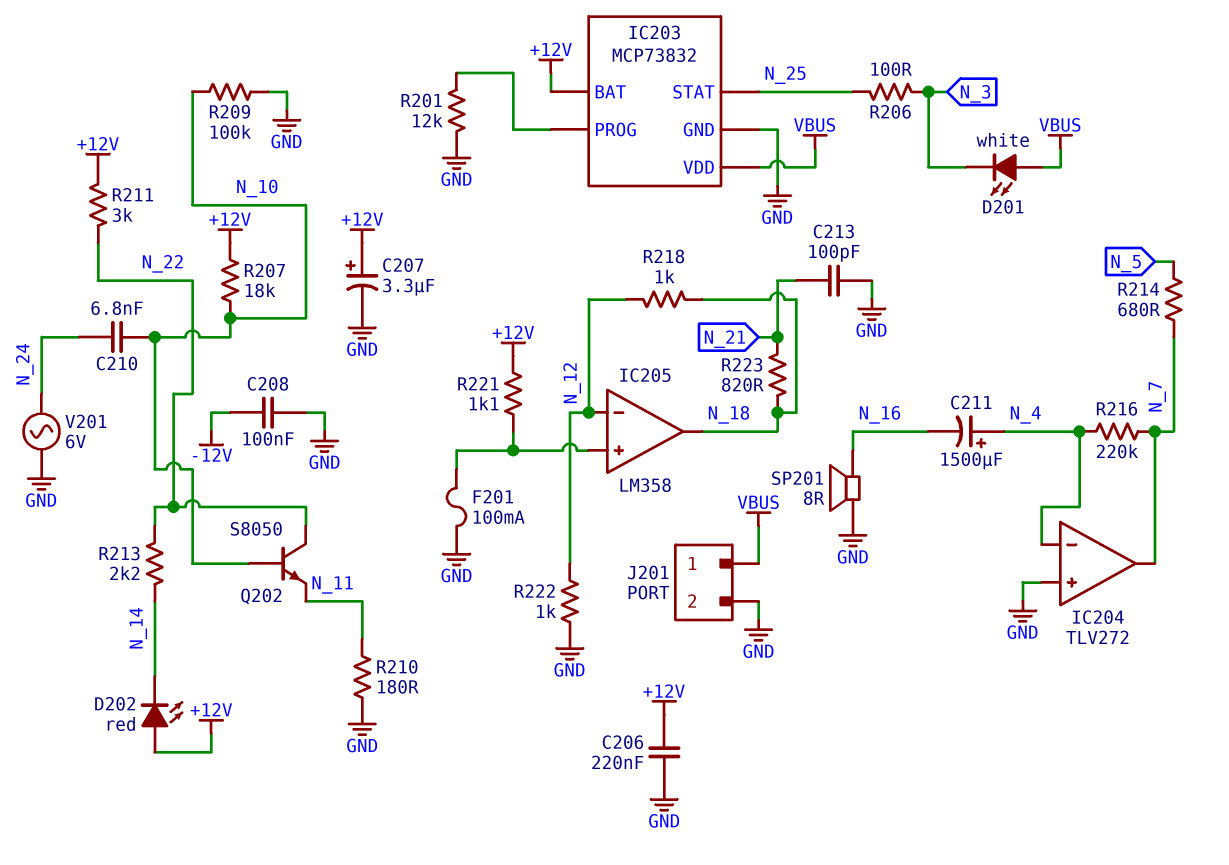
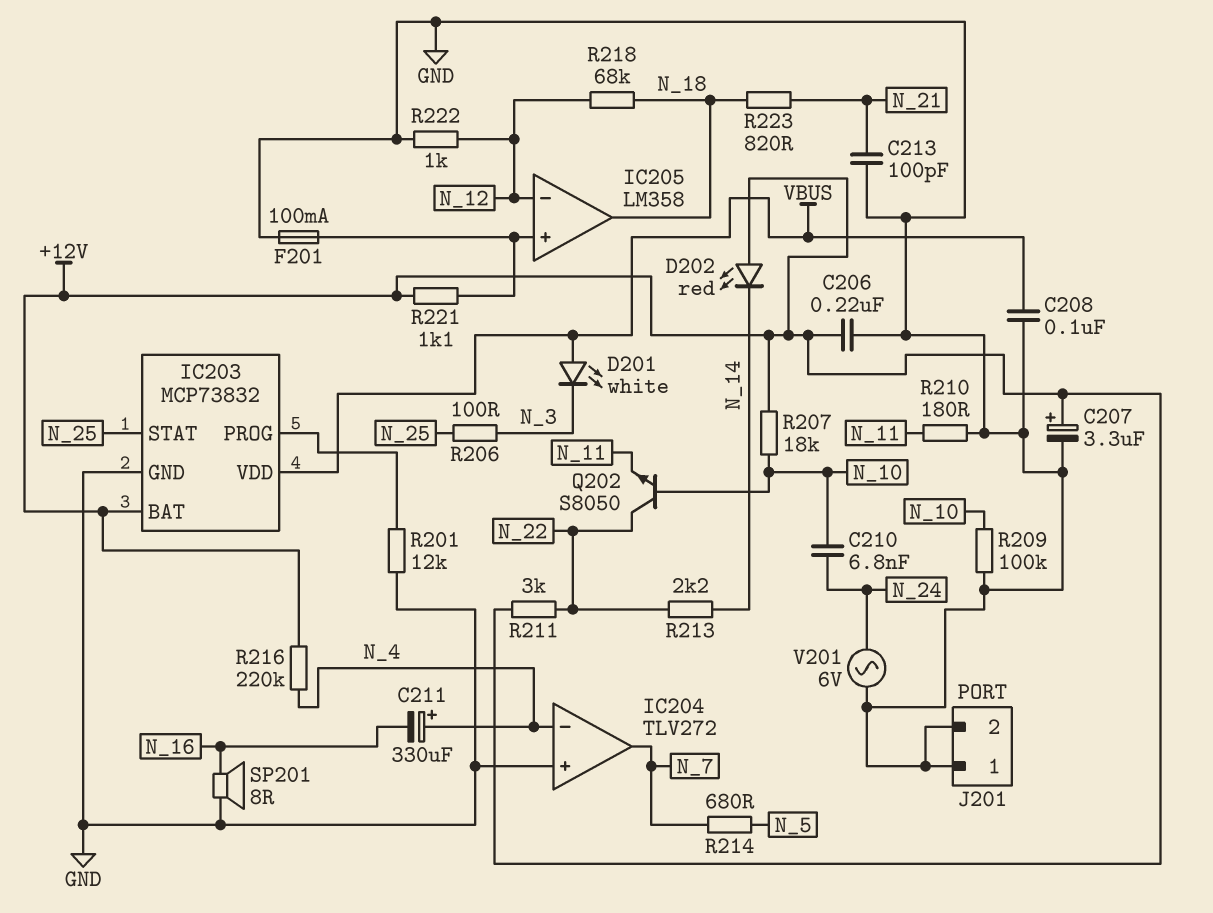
C208: 100nF (-12V, GND) -> 100nF (GND, VBUS)
C211: 1500uF (plus N_4, minus N_16) -> 330uF (plus N_4, minus N_16)
J201 pin 1: VBUS -> GND
R216: 220k (N_4, N_7) -> 220k (+12V, N_4)
R218: 1k (N_12, N_18) -> 68k (N_12, N_18)

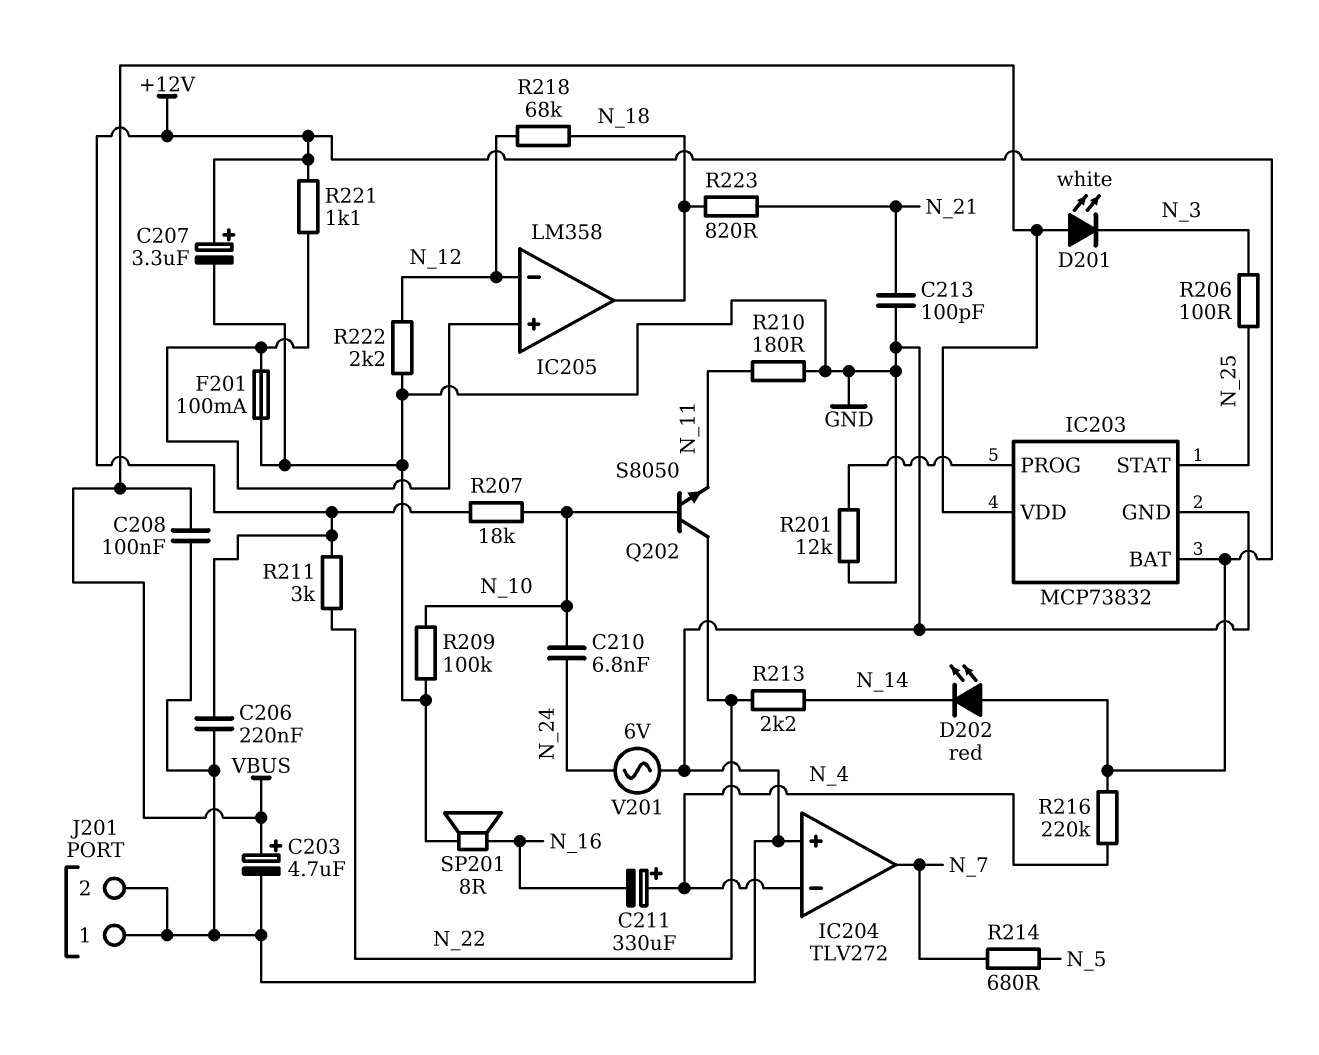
C203: none -> 4.7uF (plus VBUS, minus GND)
R222: 1k (GND, N_12) -> 2.2k (GND, N_12)

